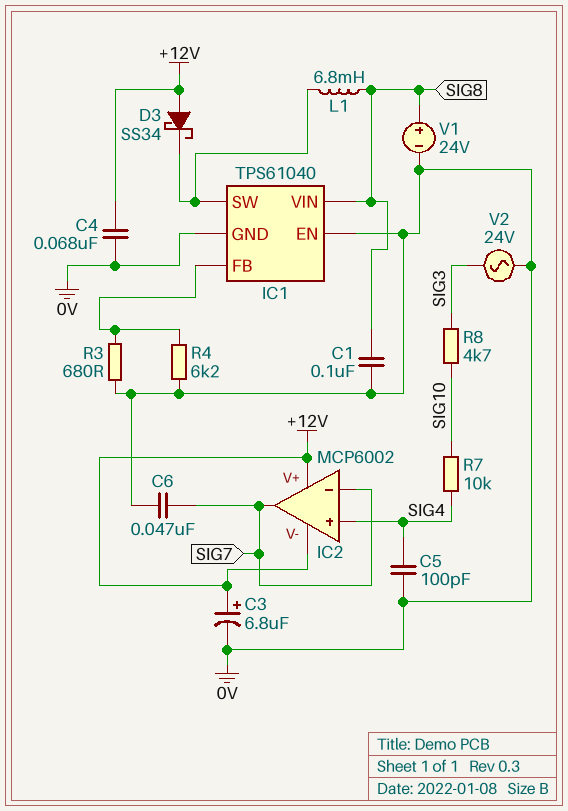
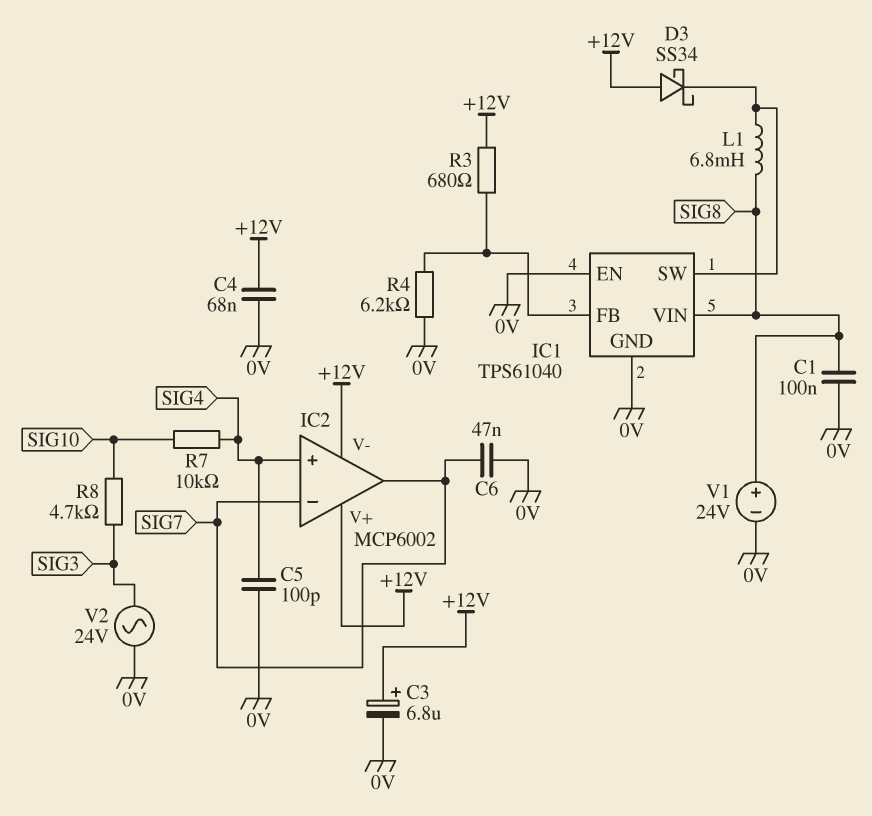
R3: 680 (0V, IC1/FB) -> 680 (+12V, IC1/FB)

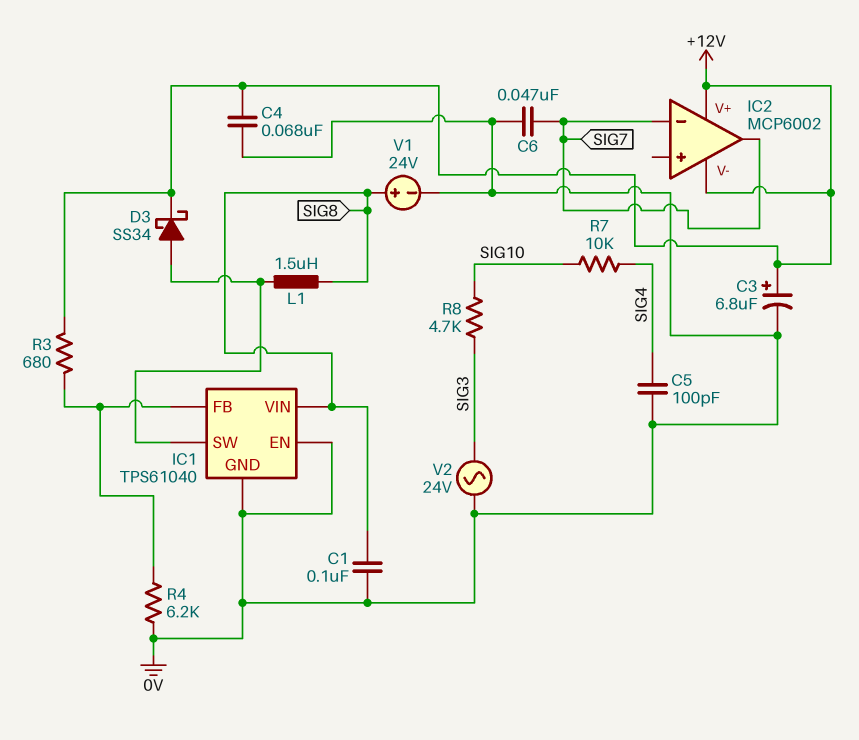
D3: schottky SS34 (A +12V, K IC1/SW) -> schottky SS34 (A IC1/SW, K +12V)
IC2 pin in+: SIG4 -> none
L1: 6.8mH (IC1/SW, SIG8) -> 1.5uH (IC1/SW, SIG8)

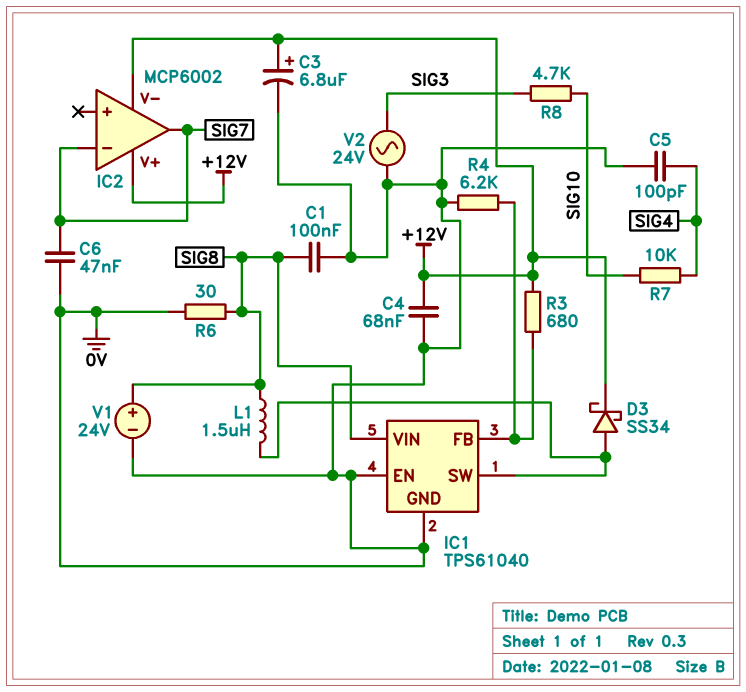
R6: none -> 30 (0V, SIG8)

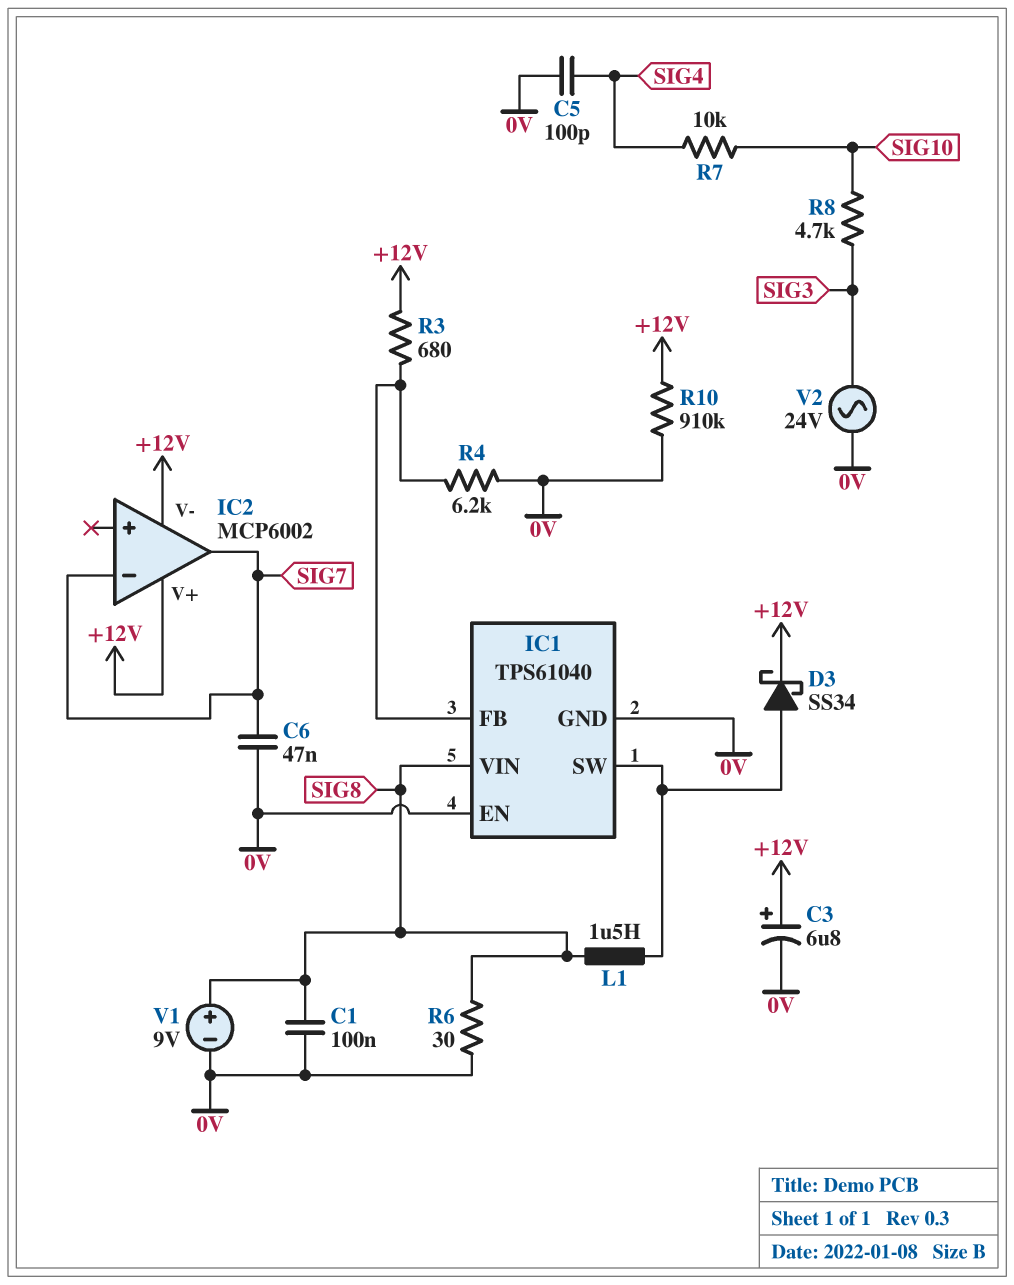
C4: 68nF (+12V, 0V) -> none
R10: none -> 910k (+12V, 0V)
V1: 24V (plus SIG8, minus 0V) -> 9V (plus SIG8, minus 0V)

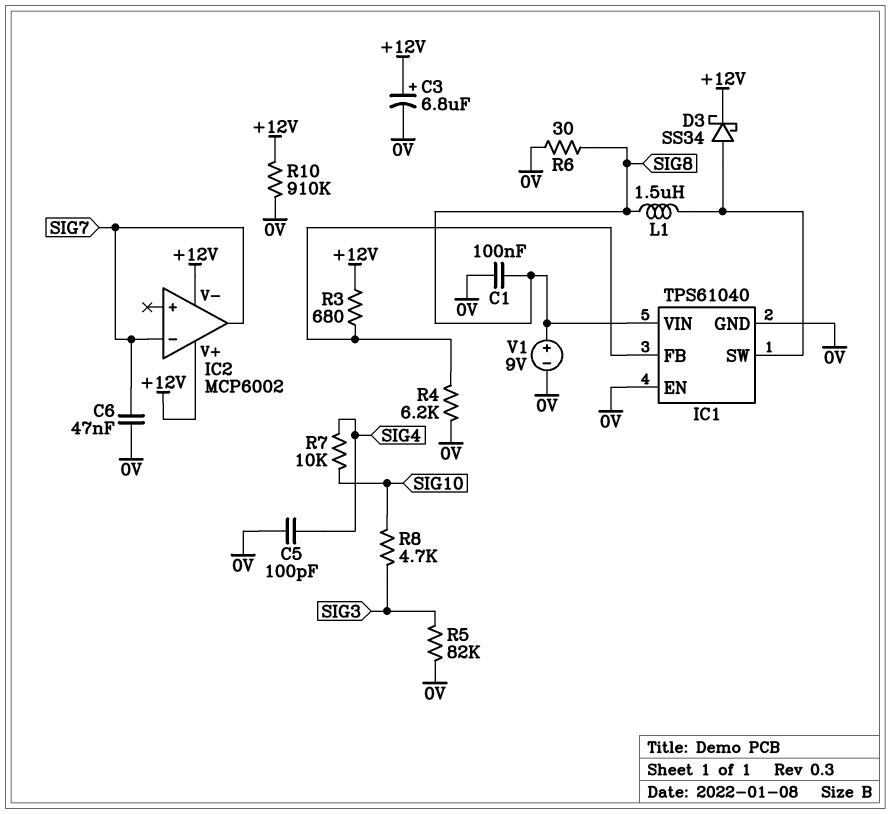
R5: none -> 82k (0V, SIG3)
V2: AC 24V (0V, SIG3) -> none

